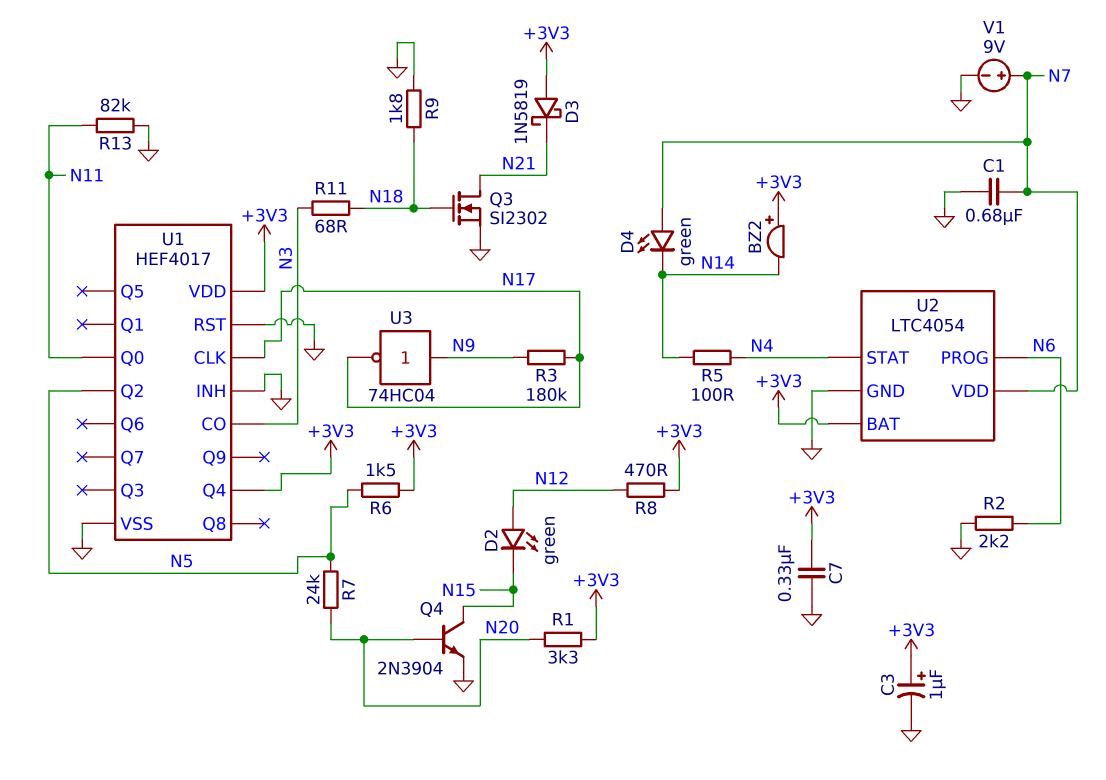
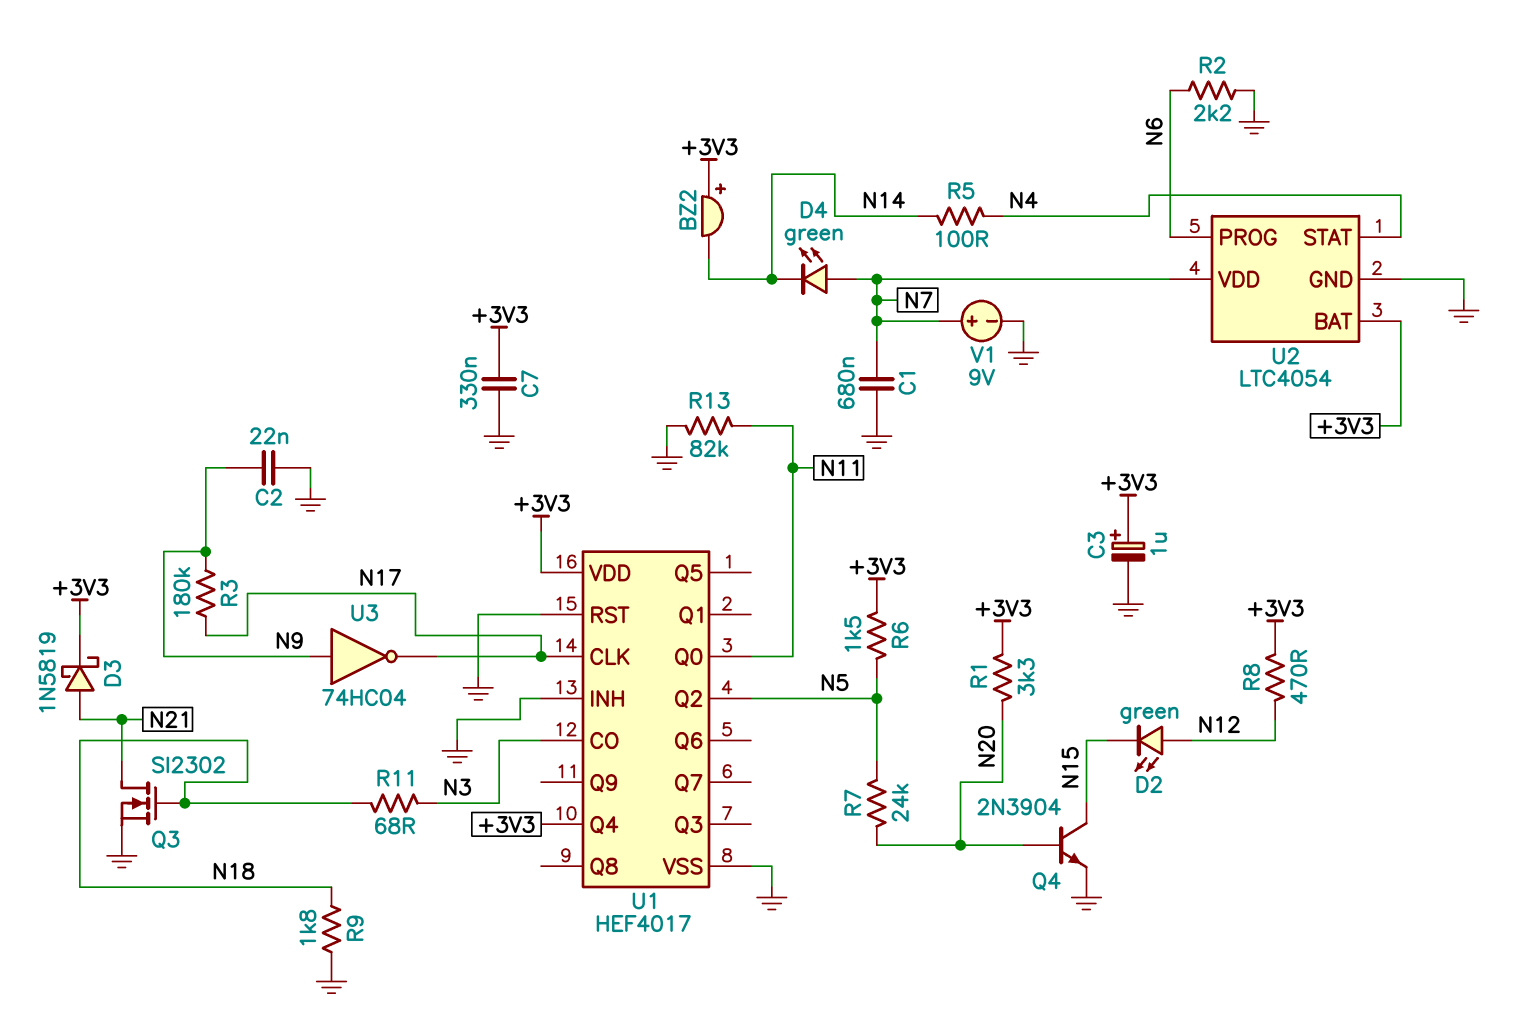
C2: none -> 22nF (GND, N9)
D3: schottky 1N5819 (A +3V3, K N21) -> schottky 1N5819 (A N21, K +3V3)

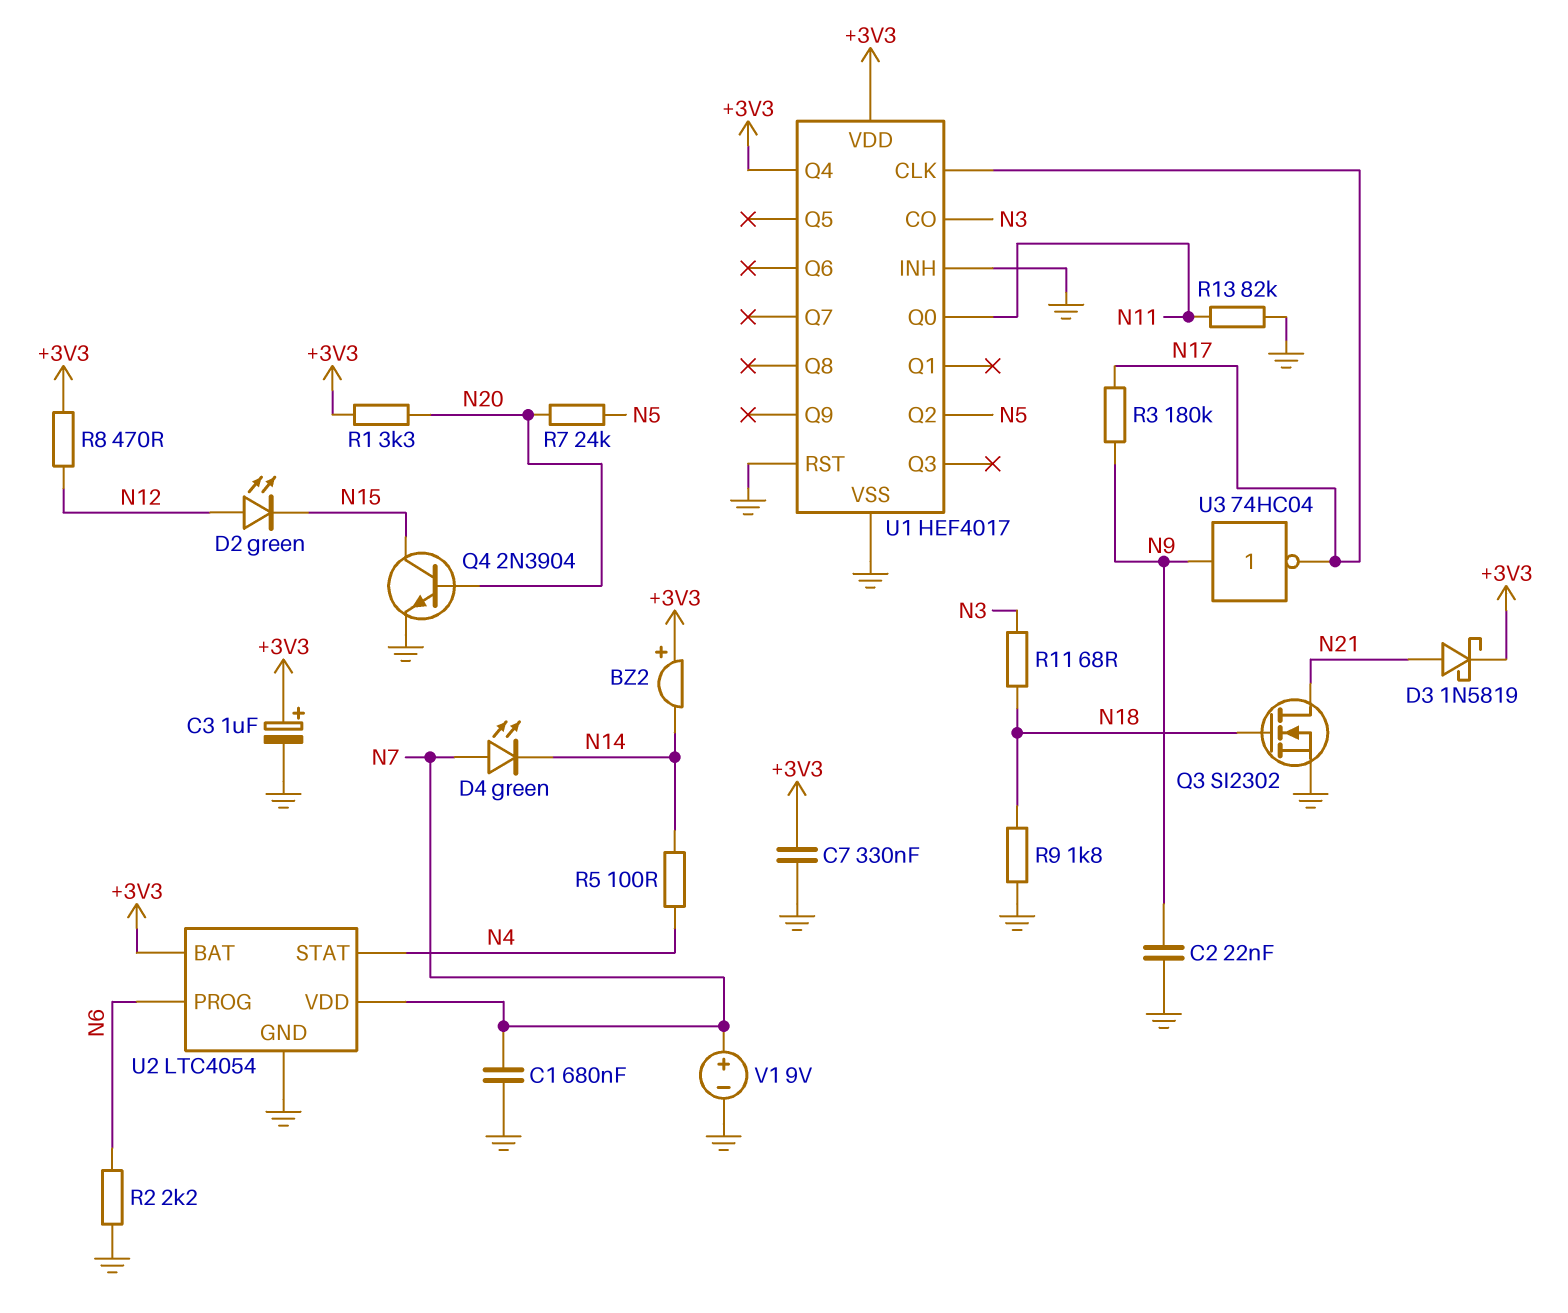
R6: 1.5k (+3V3, N5) -> none

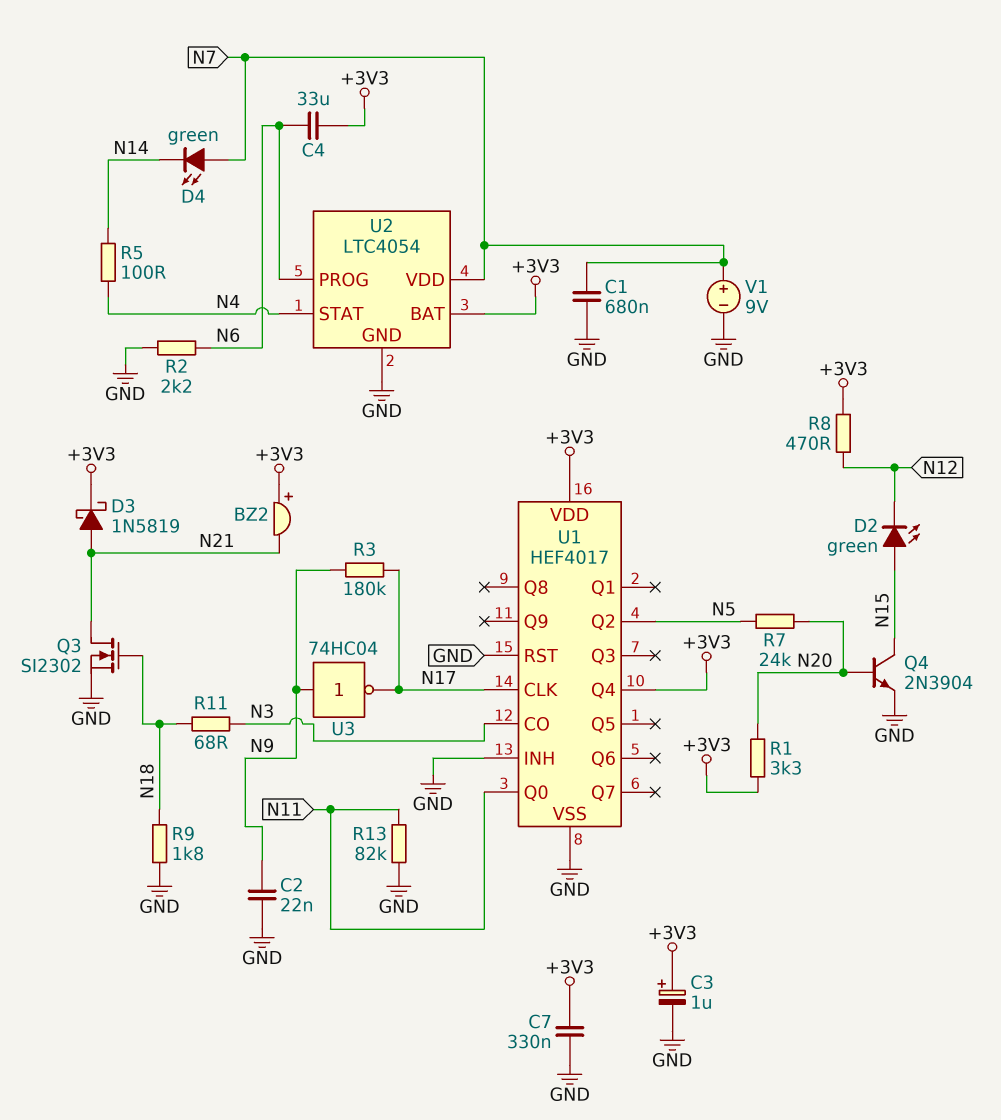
BZ2: buzzer (plus +3V3, minus N14) -> buzzer (plus +3V3, minus N21)
C4: none -> 33uF (+3V3, N6)
D2: LED green (A N12, K N15) -> LED green (A N15, K N12)

